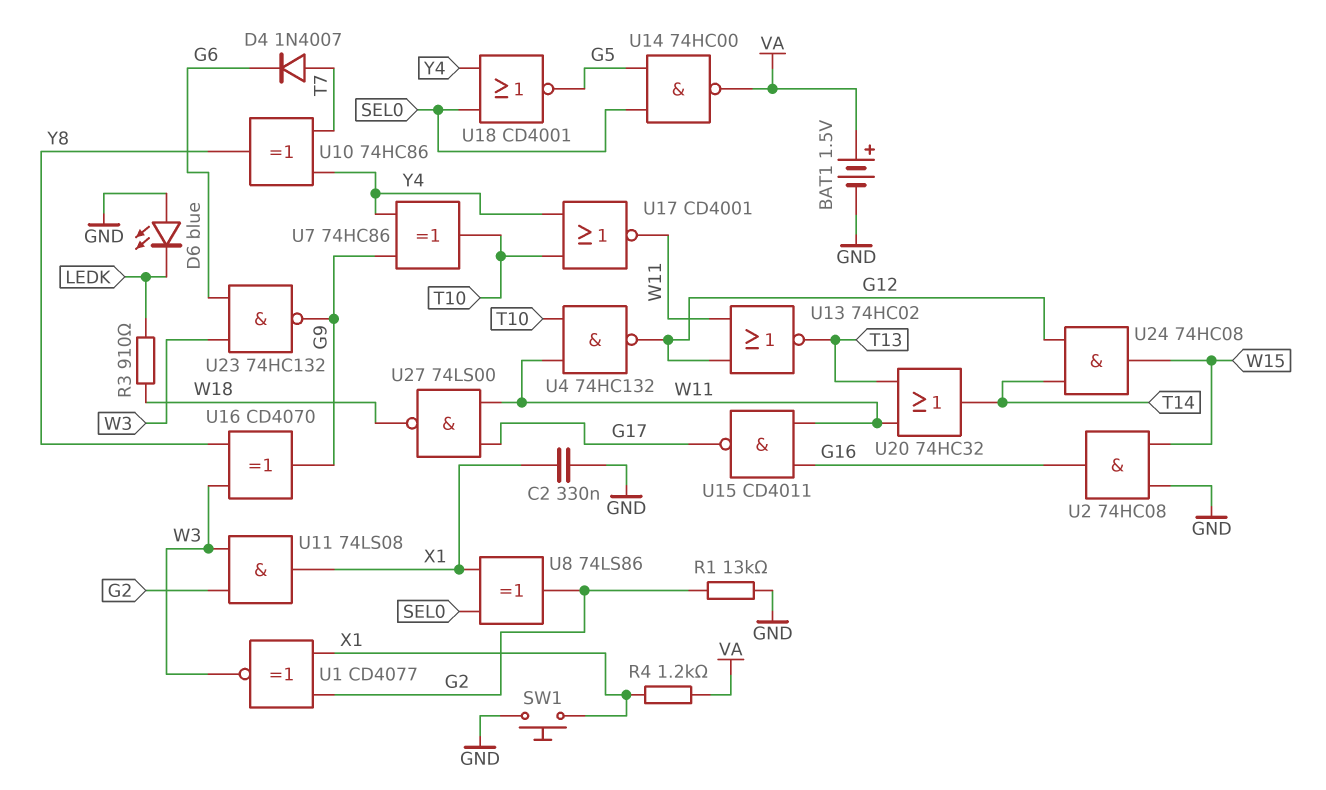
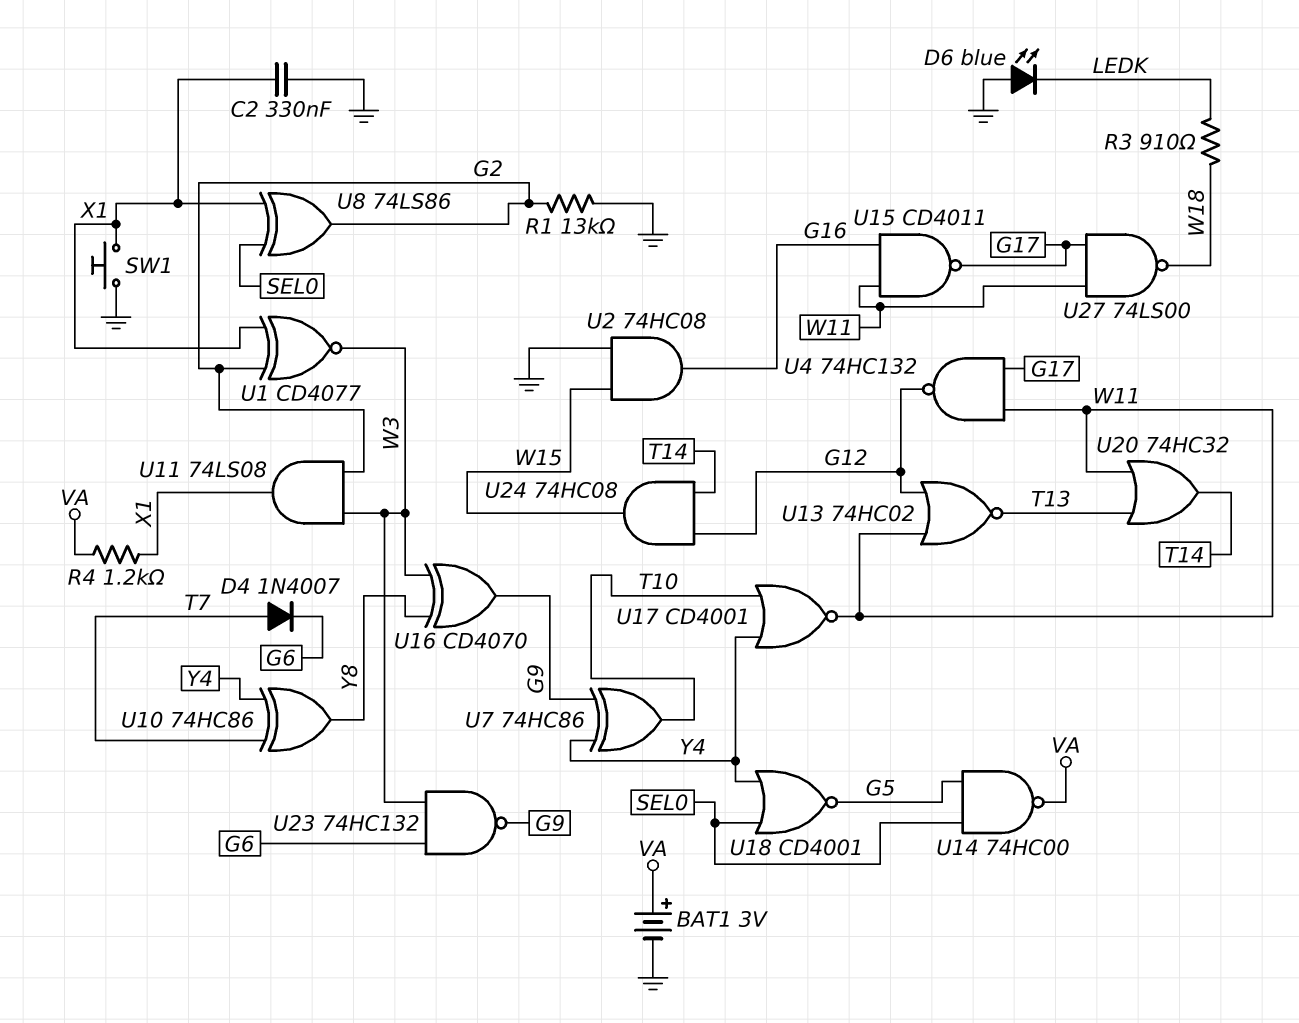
BAT1: 1.5V (plus VA, minus GND) -> 3V (plus VA, minus GND)
U4: NAND 74HC132 (in T10, in W11, out G12) -> NAND 74HC132 (in G17, in W11, out G12)

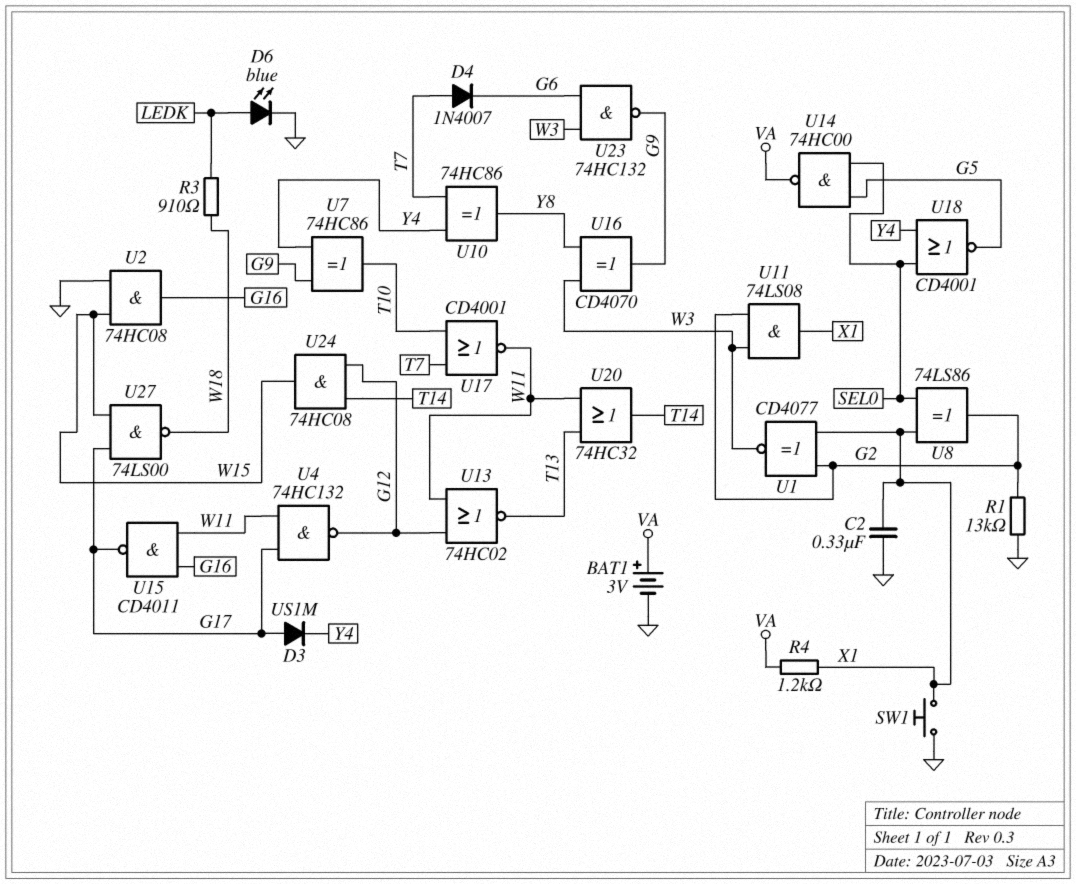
D3: none -> diode US1M (A G17, K Y4)
D6: LED blue (A GND, K LEDK) -> LED blue (A LEDK, K GND)
U17: NOR CD4001 (in T10, in Y4, out W11) -> NOR CD4001 (in T7, in T10, out W11)
U27: NAND 74LS00 (in G17, in W11, out W18) -> NAND 74LS00 (in G17, in W15, out W18)

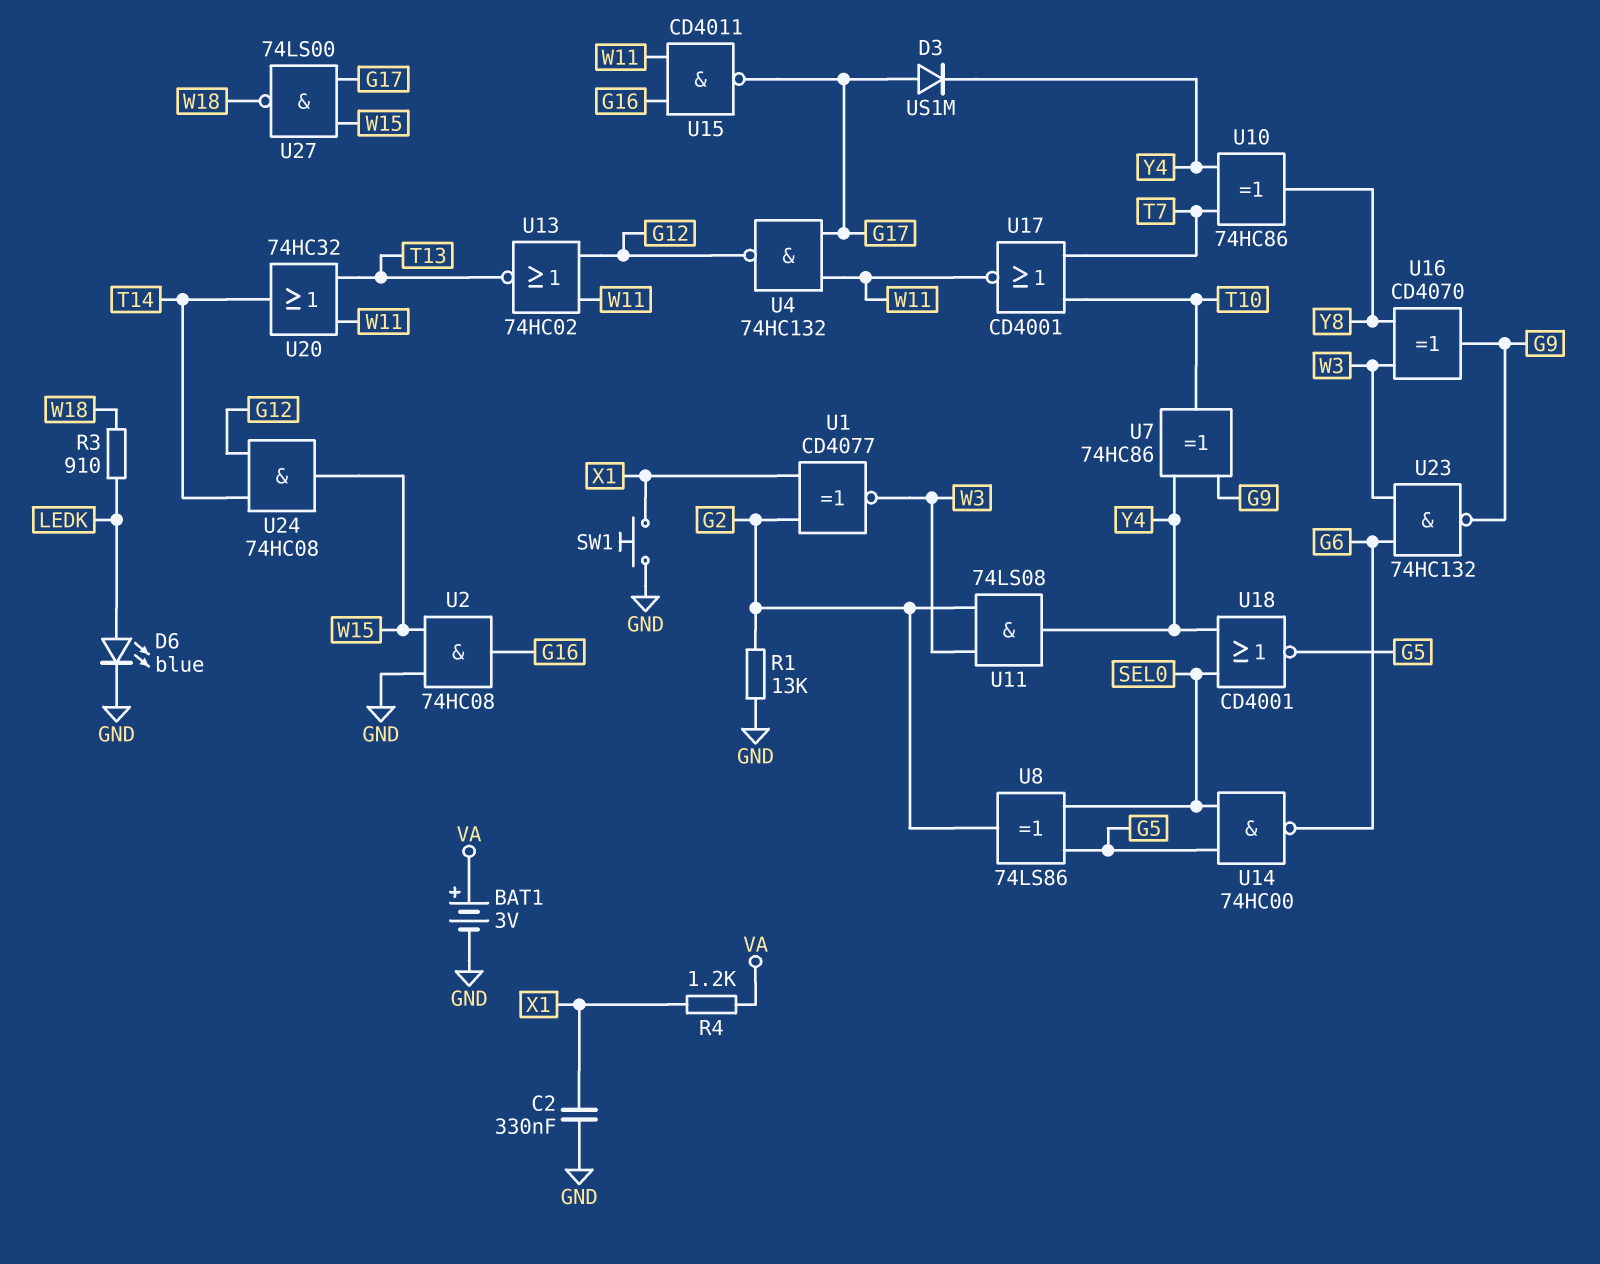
D4: diode 1N4007 (A T7, K G6) -> none
U8: XOR 74LS86 (in SEL0, in X1, out G2) -> XOR 74LS86 (in G5, in SEL0, out G2)
U11: AND 74LS08 (in G2, in W3, out X1) -> AND 74LS08 (in G2, in W3, out Y4)
U14: NAND 74HC00 (in G5, in SEL0, out VA) -> NAND 74HC00 (in G5, in SEL0, out G6)

